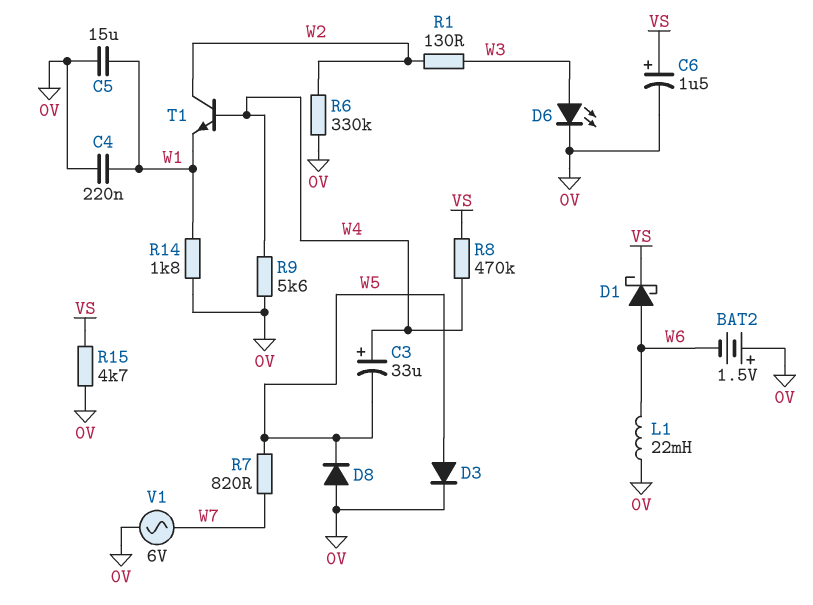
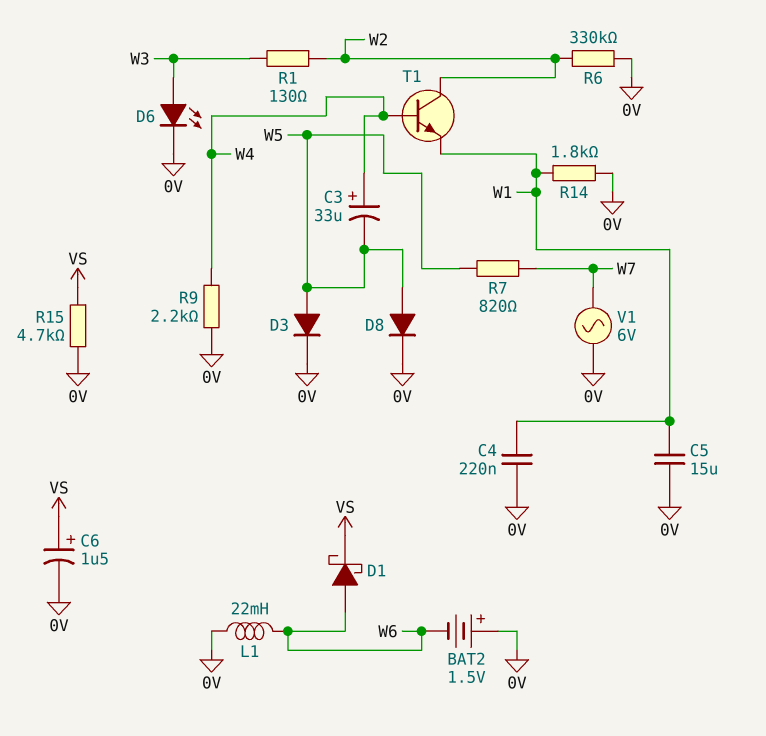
D8: diode (A 0V, K W5) -> diode (A W5, K 0V)
R8: 470k (VS, W4) -> none
R9: 5.6k (0V, W4) -> 2.2k (0V, W4)

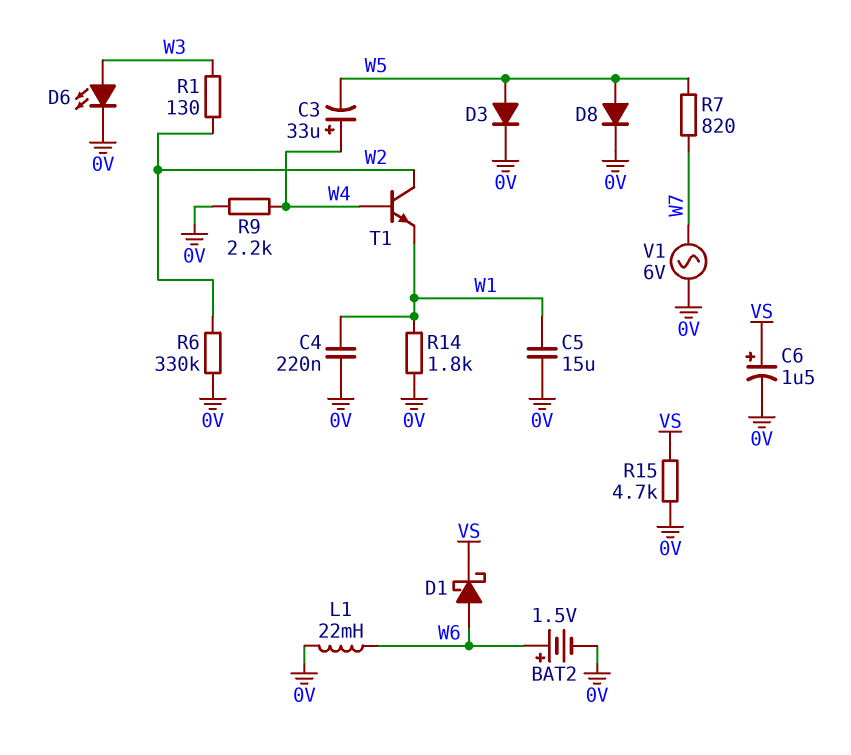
BAT2: 1.5V (plus 0V, minus W6) -> 1.5V (plus W6, minus 0V)

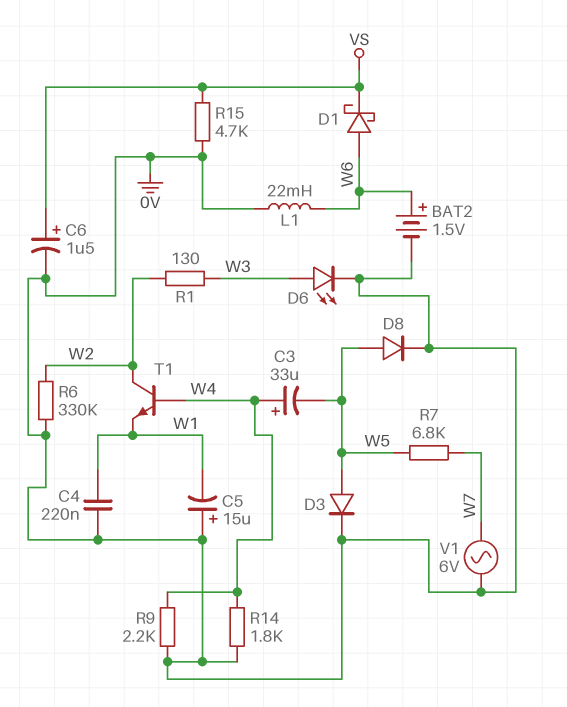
C5: 15uF (0V, W1) -> 15uF (plus 0V, minus W1)
R7: 820 (W5, W7) -> 6.8k (W5, W7)
R14: 1.8k (0V, W1) -> 1.8k (0V, W4)

